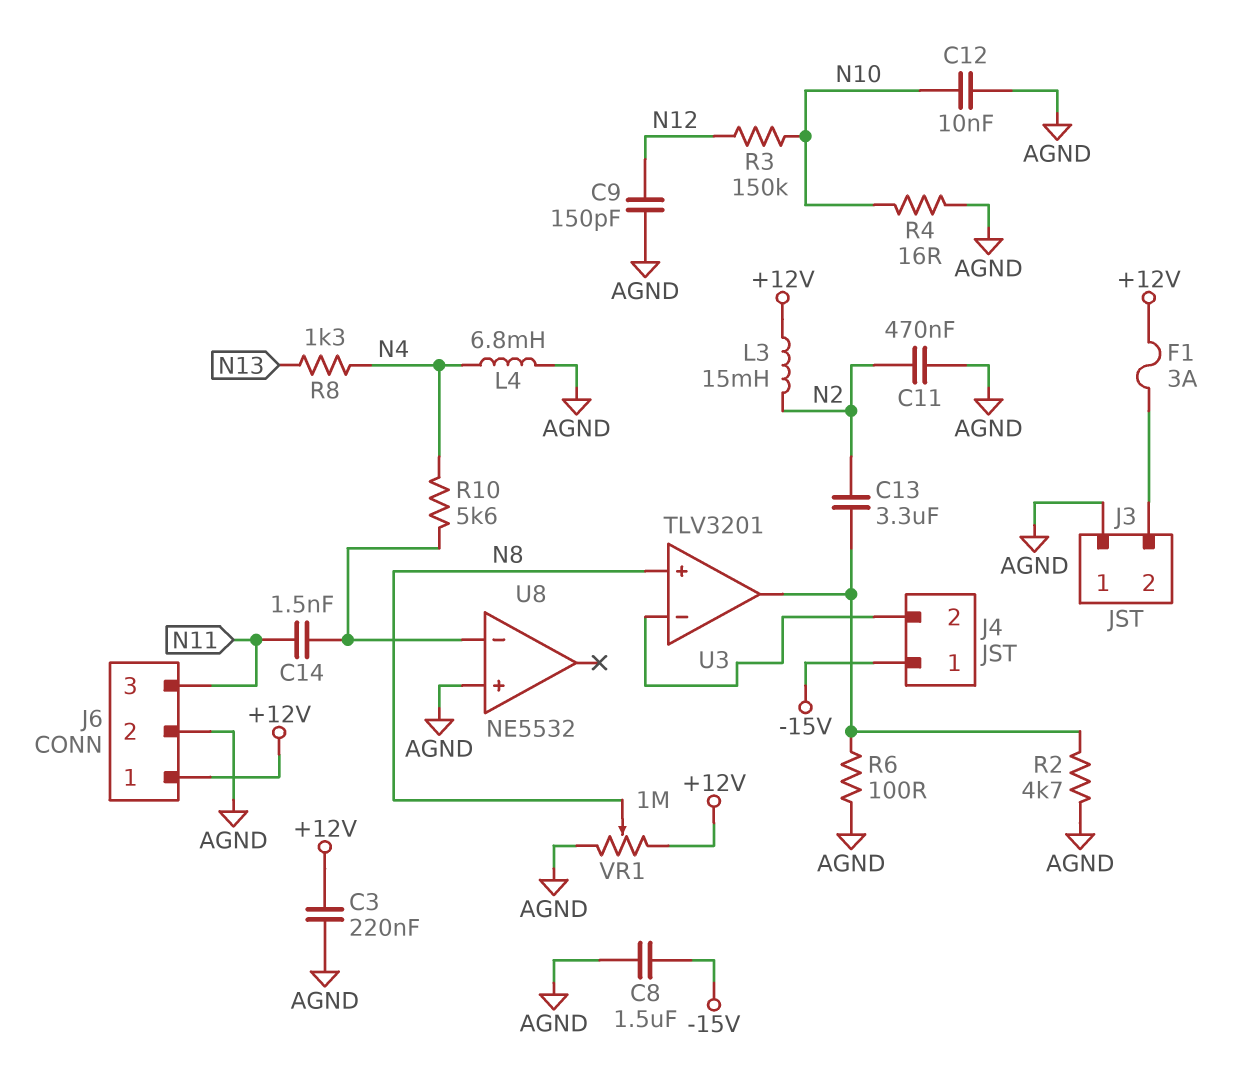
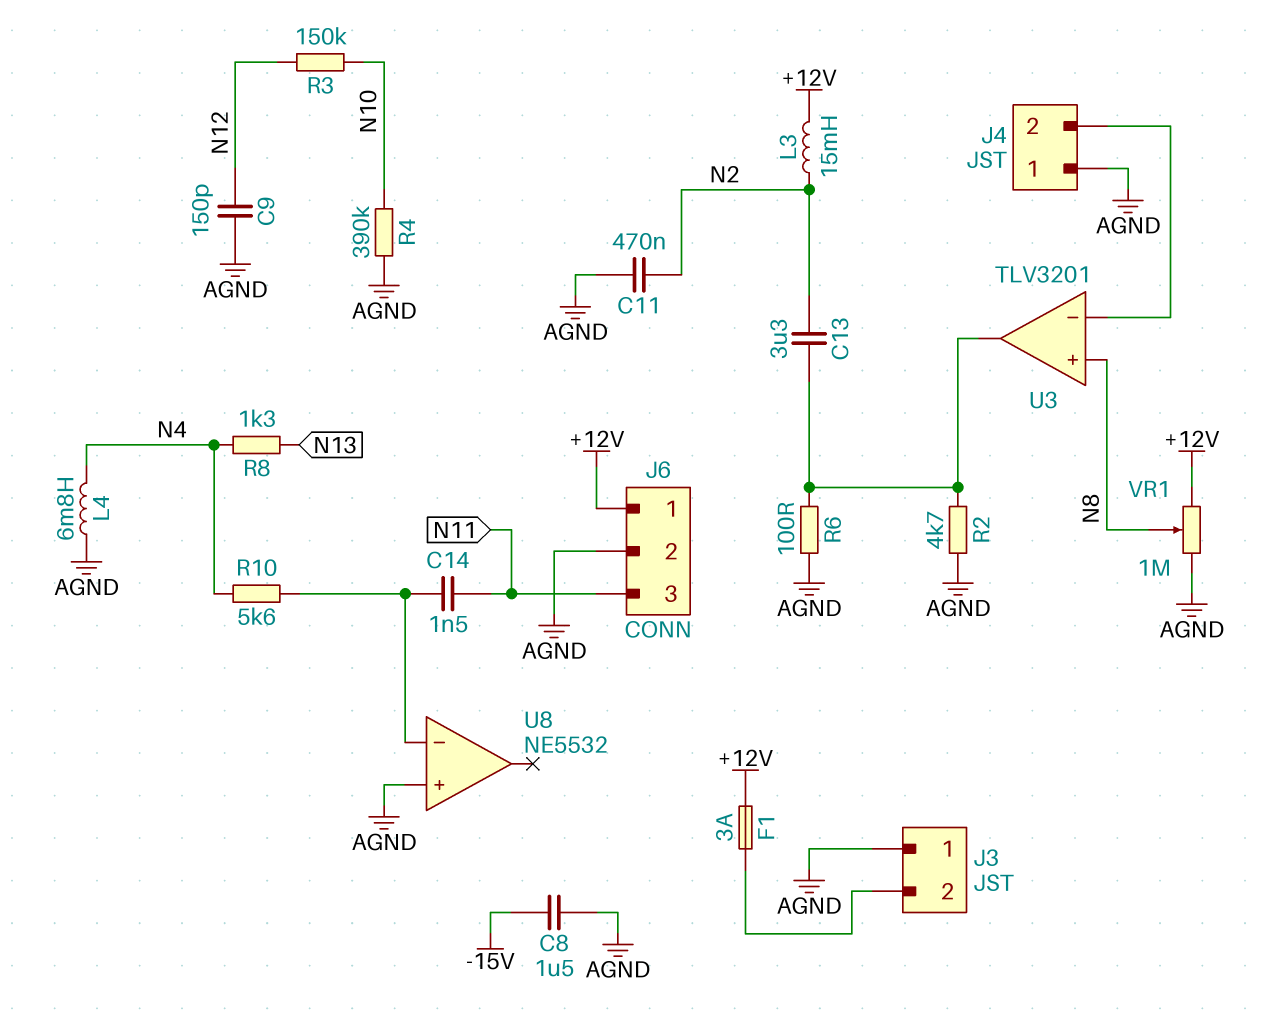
C3: 220nF (+12V, AGND) -> none
C12: 10nF (AGND, N10) -> none
J4 pin 1: -15V -> AGND
R4: 16 (AGND, N10) -> 390k (AGND, N10)

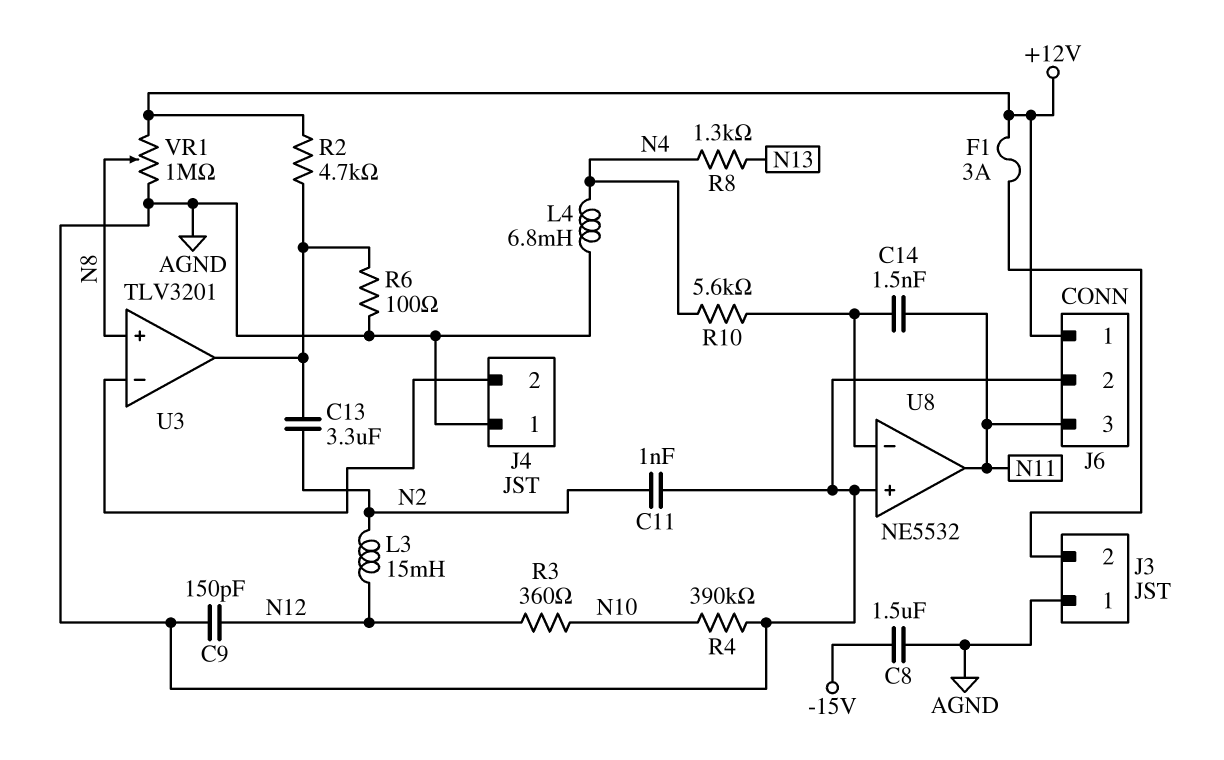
C11: 470nF (AGND, N2) -> 1nF (AGND, N2)
L3: 15mH (+12V, N2) -> 15mH (N2, N12)
R2: 4.7k (AGND, U3/out) -> 4.7k (+12V, U3/out)
R3: 150k (N10, N12) -> 360 (N10, N12)
U8 pin out: none -> N11

